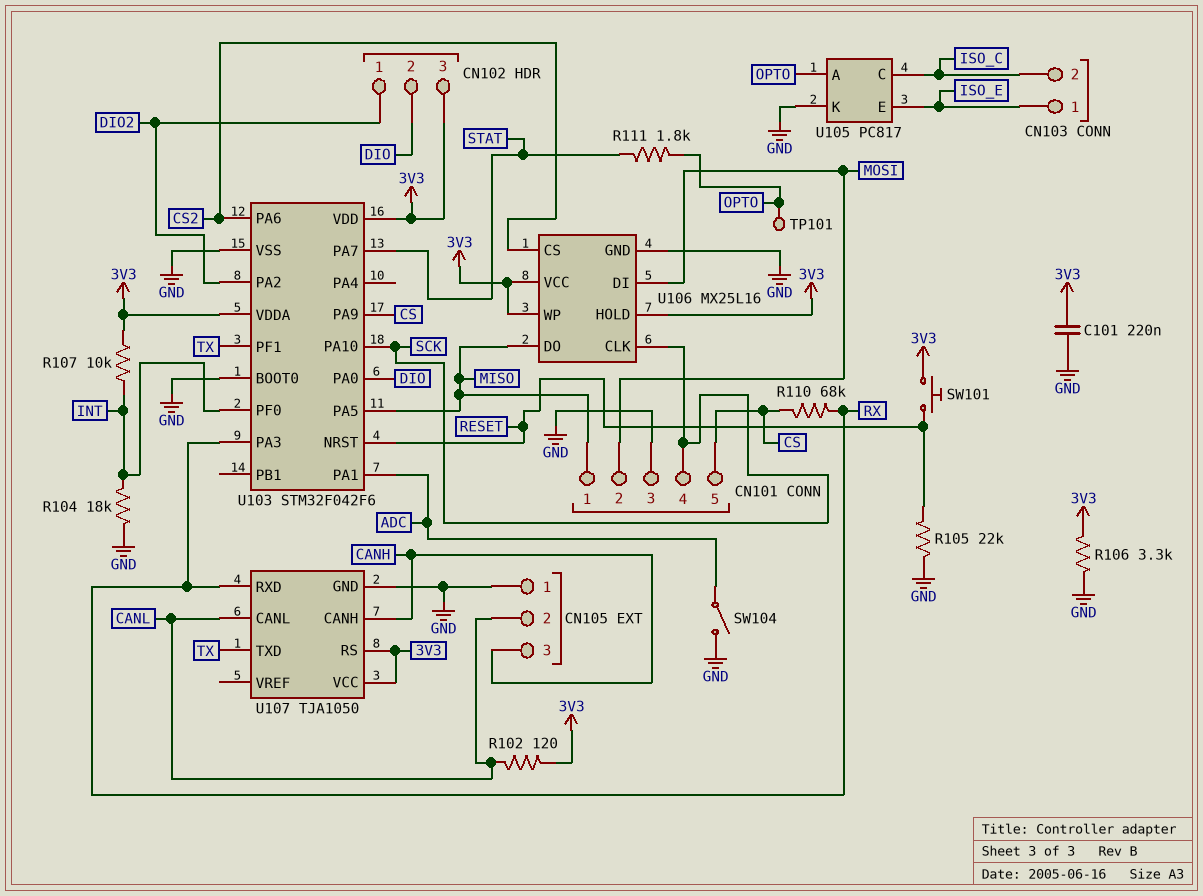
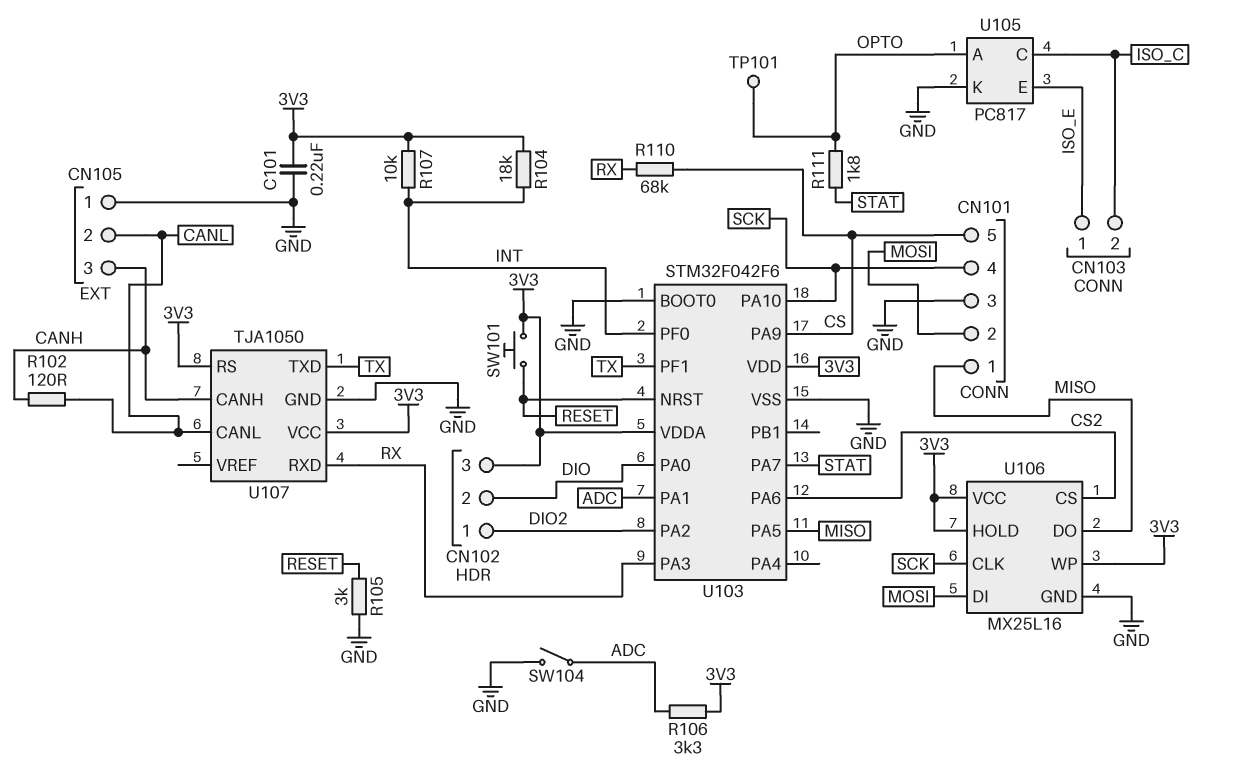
R102: 120 (3V3, CANL) -> 120 (CANH, CANL)
R104: 18k (GND, INT) -> 18k (3V3, INT)
R105: 22k (GND, RESET) -> 3k (GND, RESET)
R106: 3.3k (3V3, GND) -> 3.3k (3V3, ADC)

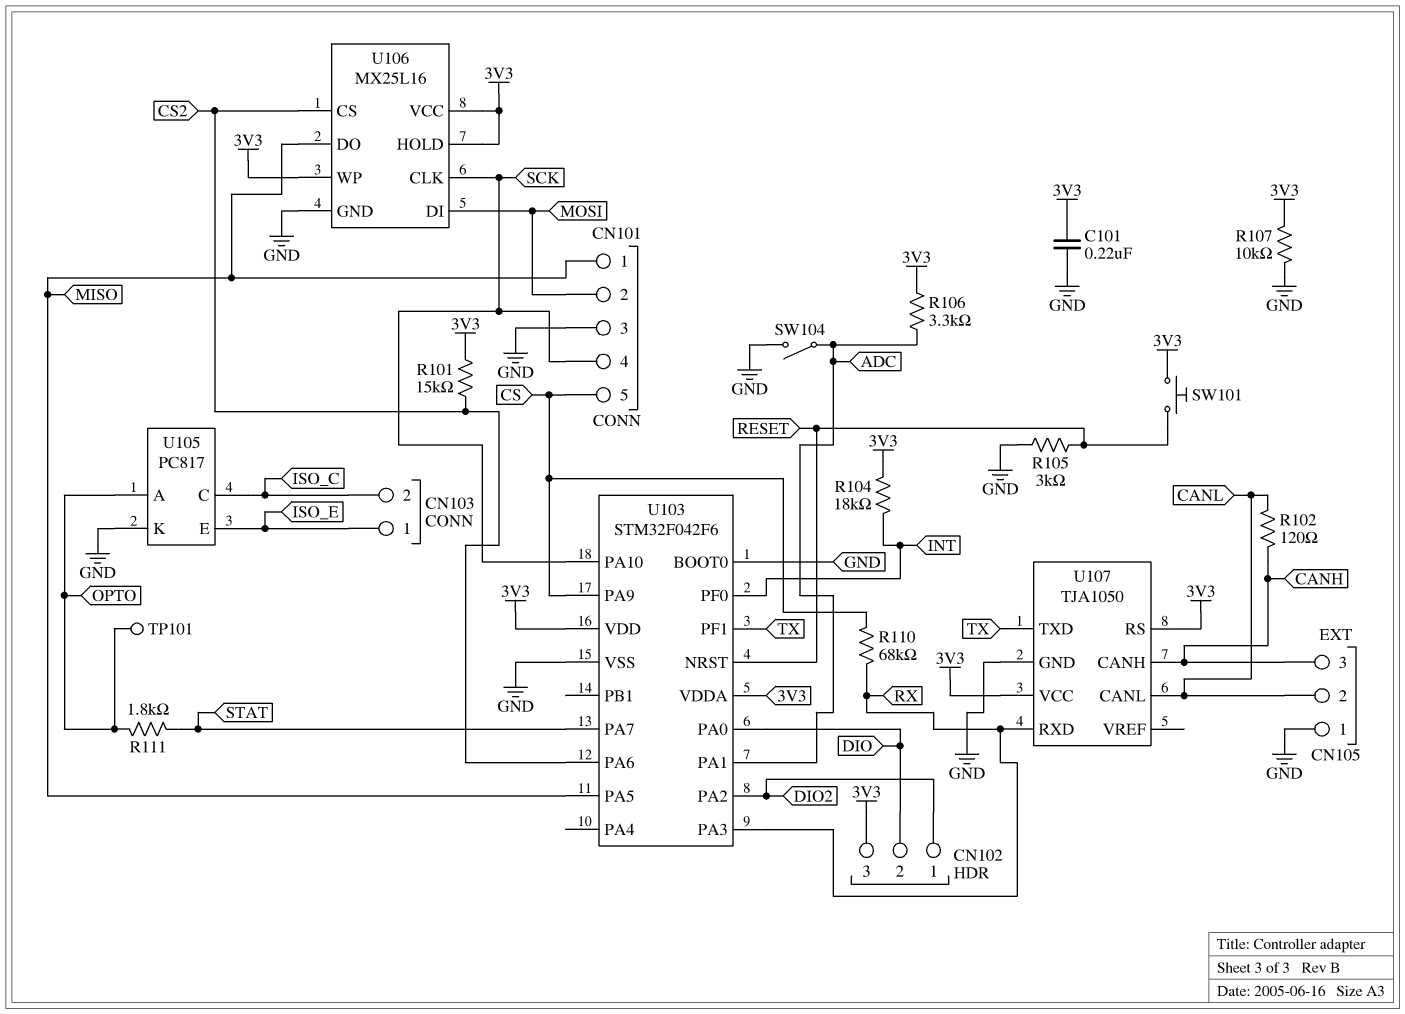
R101: none -> 15k (3V3, CS2)
R107: 10k (3V3, INT) -> 10k (3V3, GND)

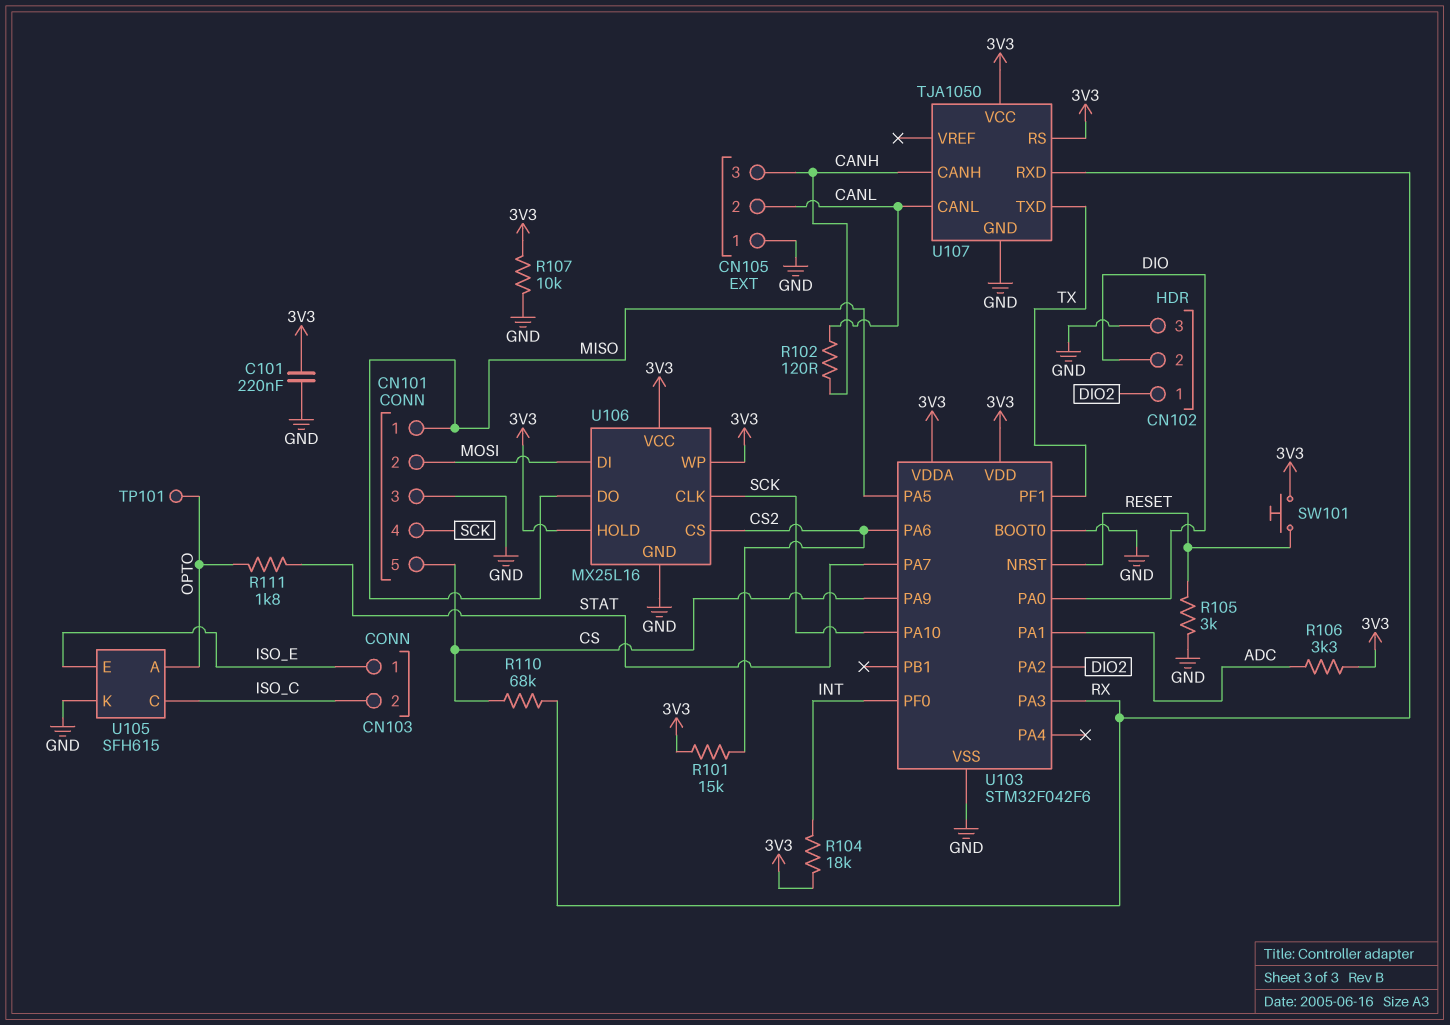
CN102 pin 3: 3V3 -> GND
SW104: switch (ADC, GND) -> none
U105: PC817 -> SFH615

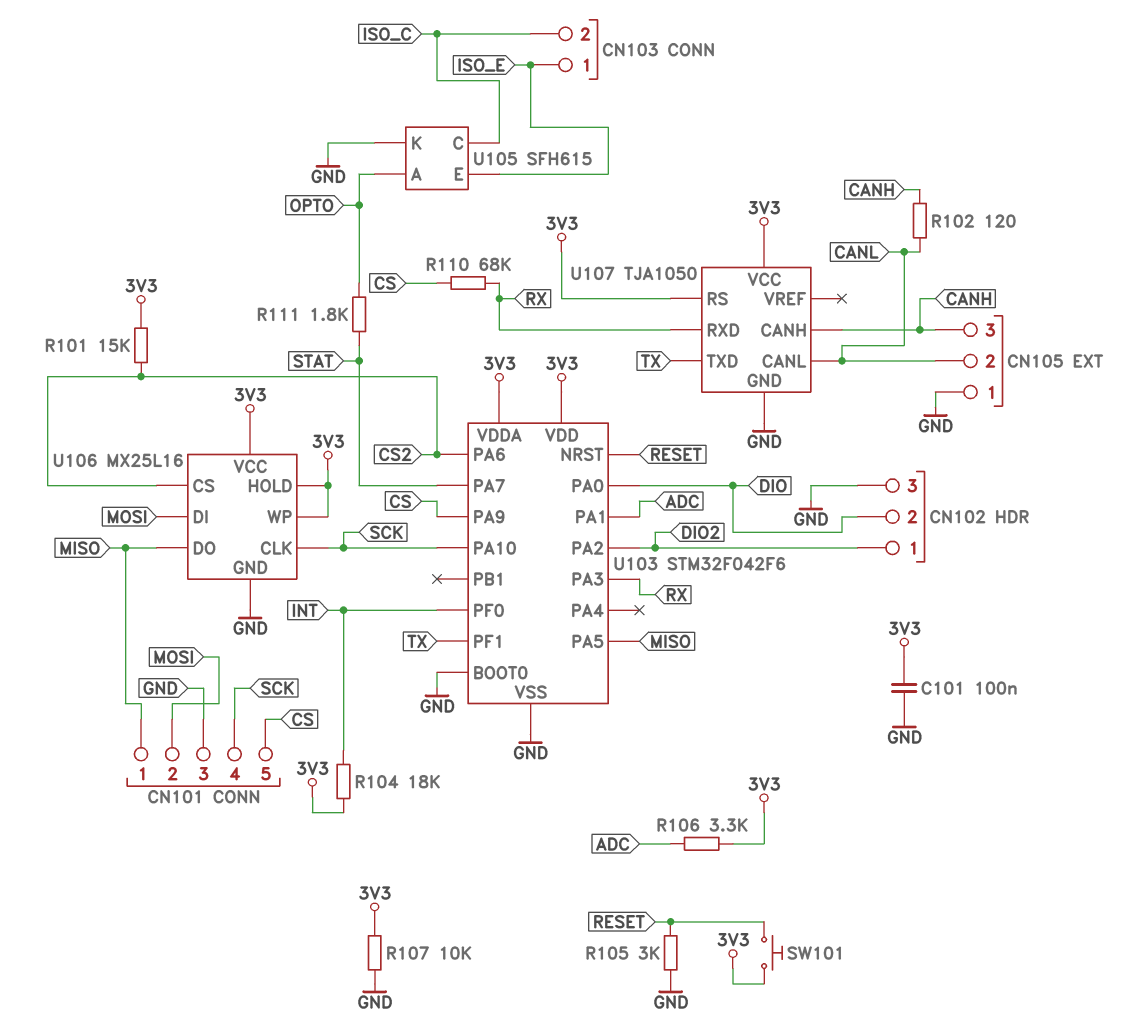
C101: 220nF (3V3, GND) -> 100nF (3V3, GND)
TP101: test point (OPTO) -> none

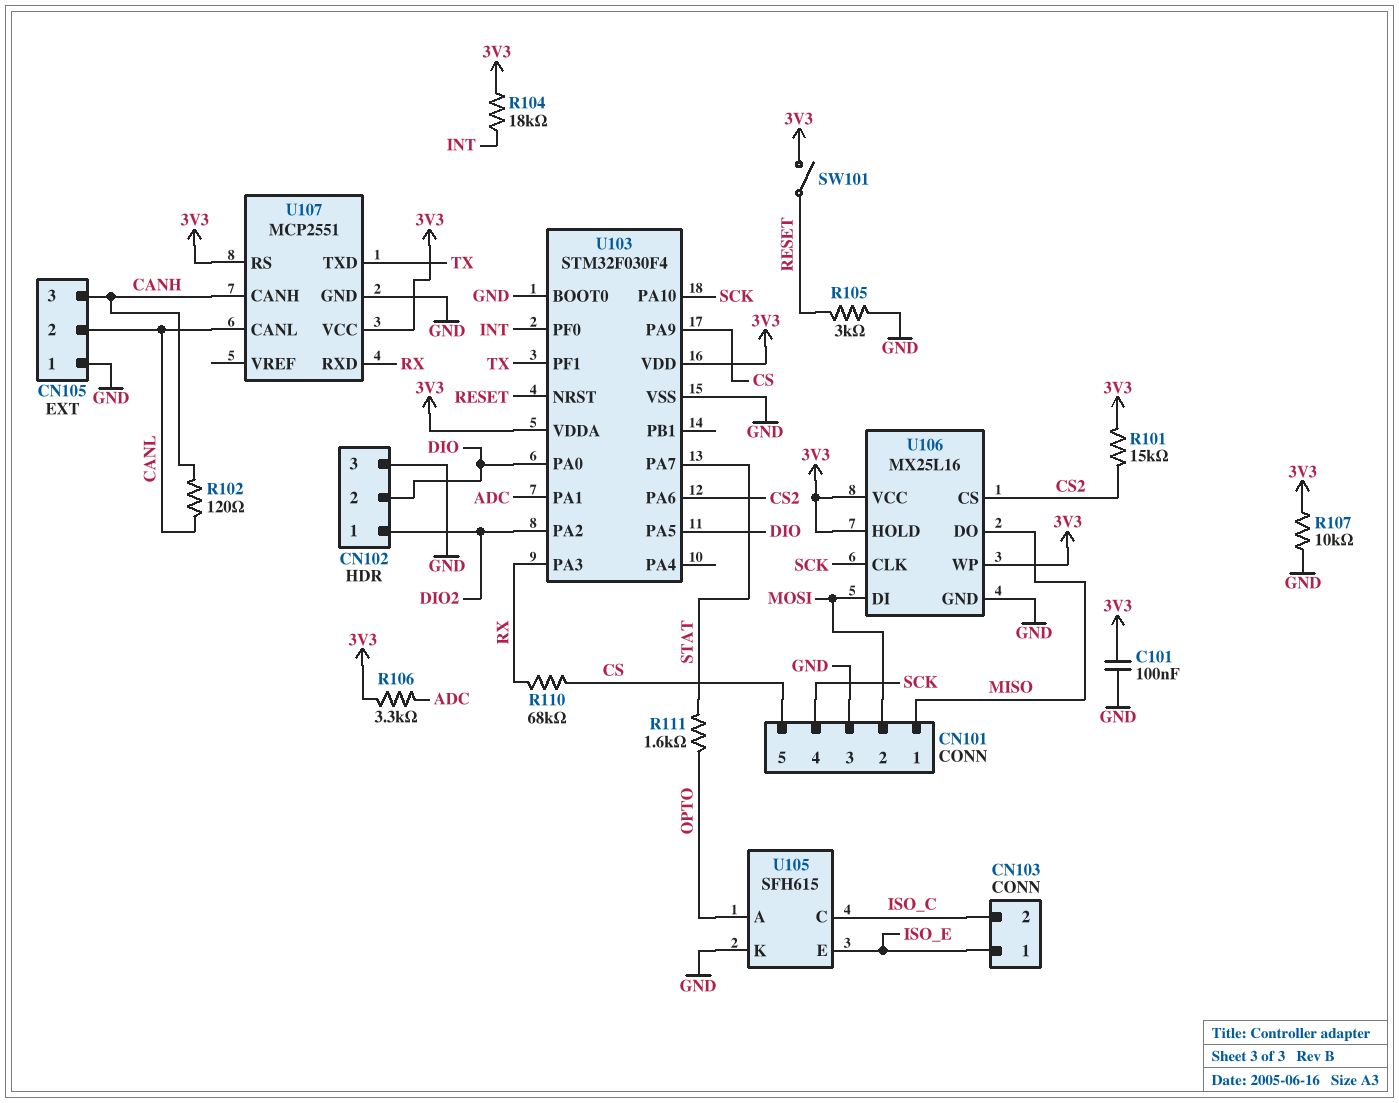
R111: 1.8k (OPTO, STAT) -> 1.6k (OPTO, STAT)
SW101: button (3V3, RESET) -> switch (3V3, RESET)
U103: STM32F042F6 -> STM32F030F4
U103 pin PA5: MISO -> DIO
U107: TJA1050 -> MCP2551

